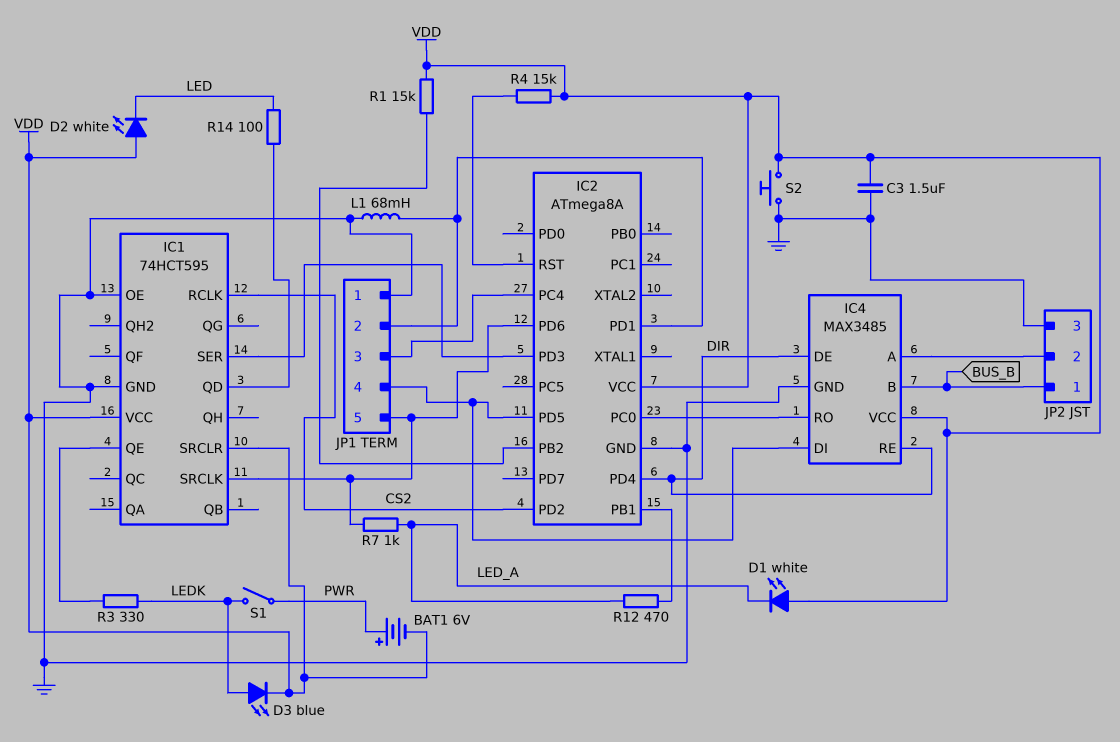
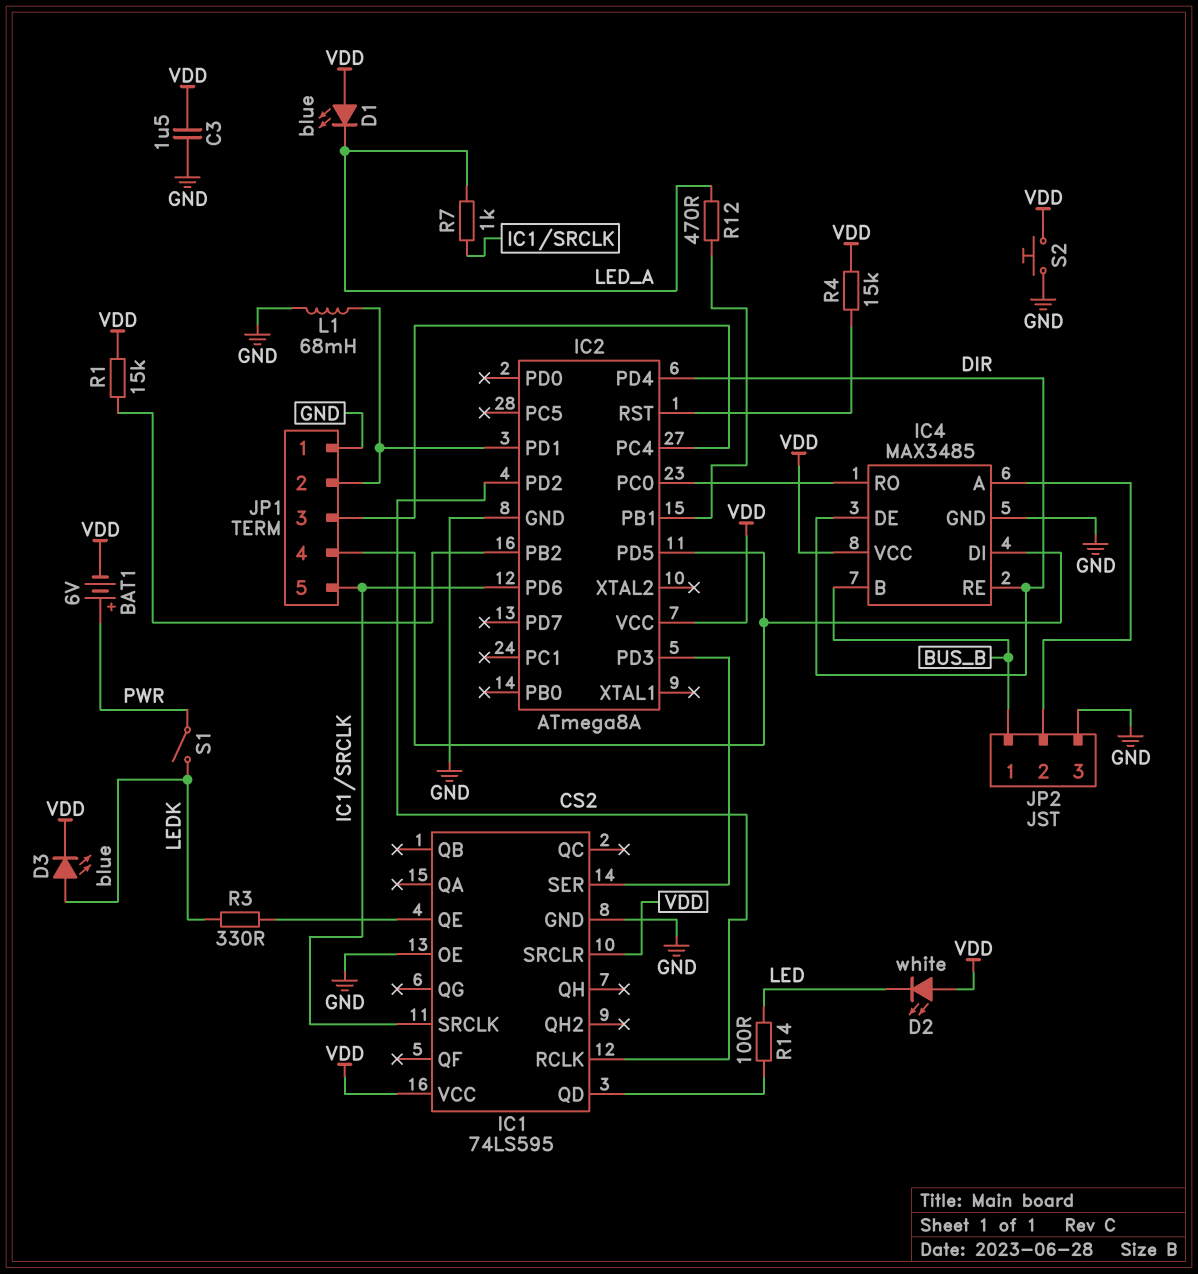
D1: LED white (A VDD, K LED_A) -> LED blue (A VDD, K LED_A)
IC1: 74HCT595 -> 74LS595

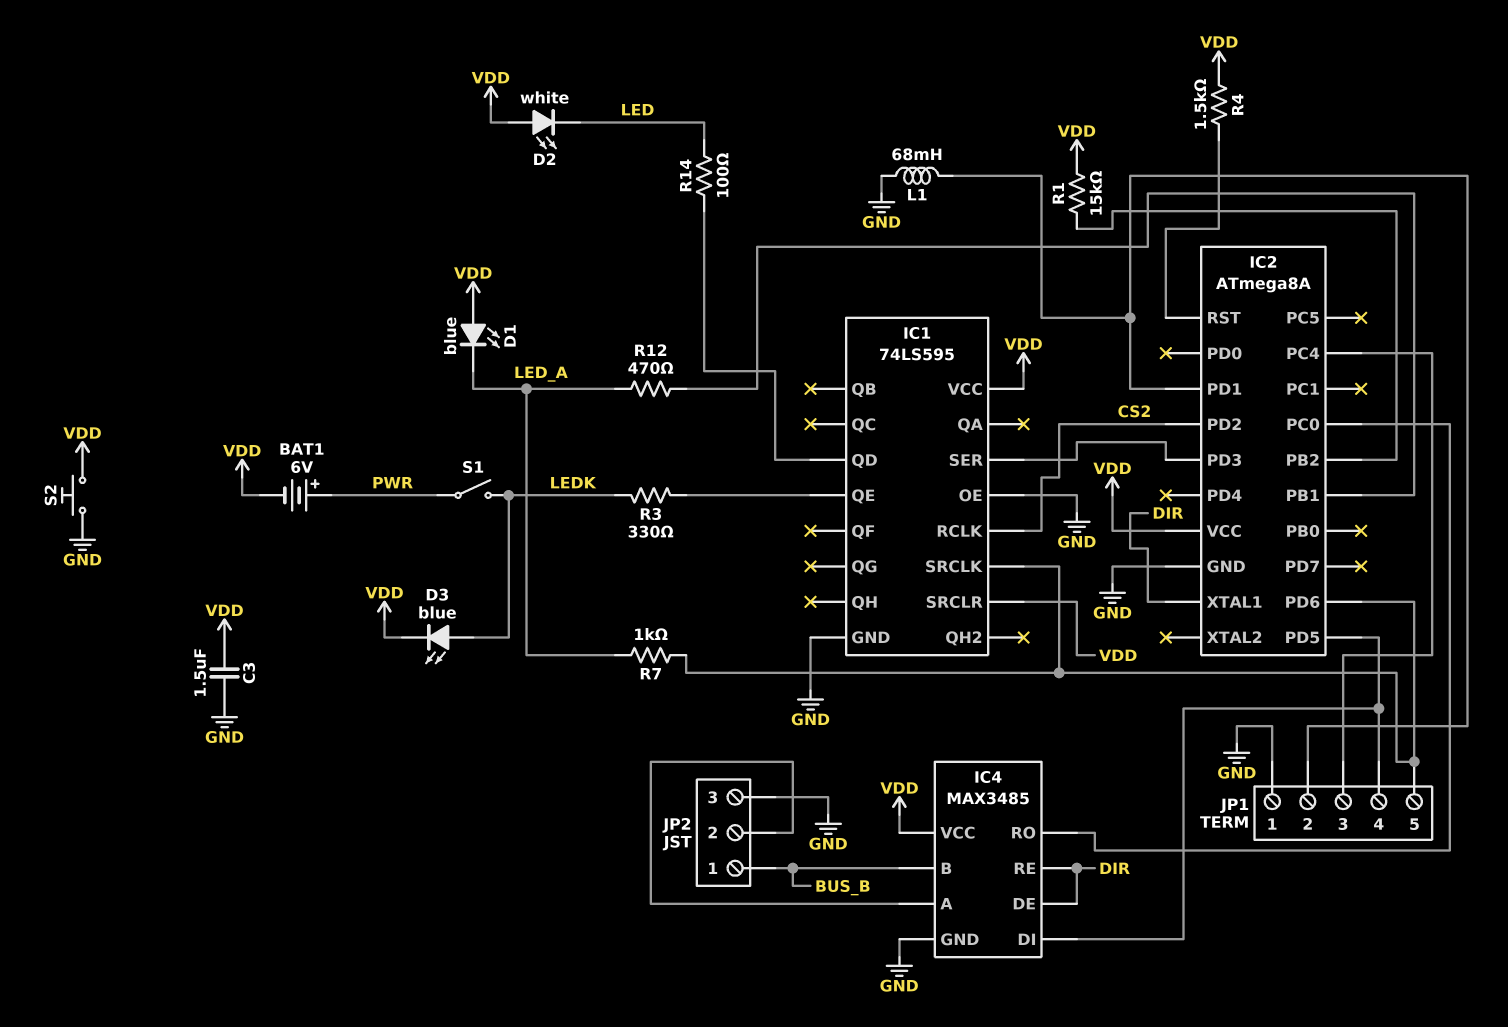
IC2 pin PD4: DIR -> none
IC2 pin XTAL1: none -> DIR
R4: 15k (IC2/RST, VDD) -> 1.5k (IC2/RST, VDD)

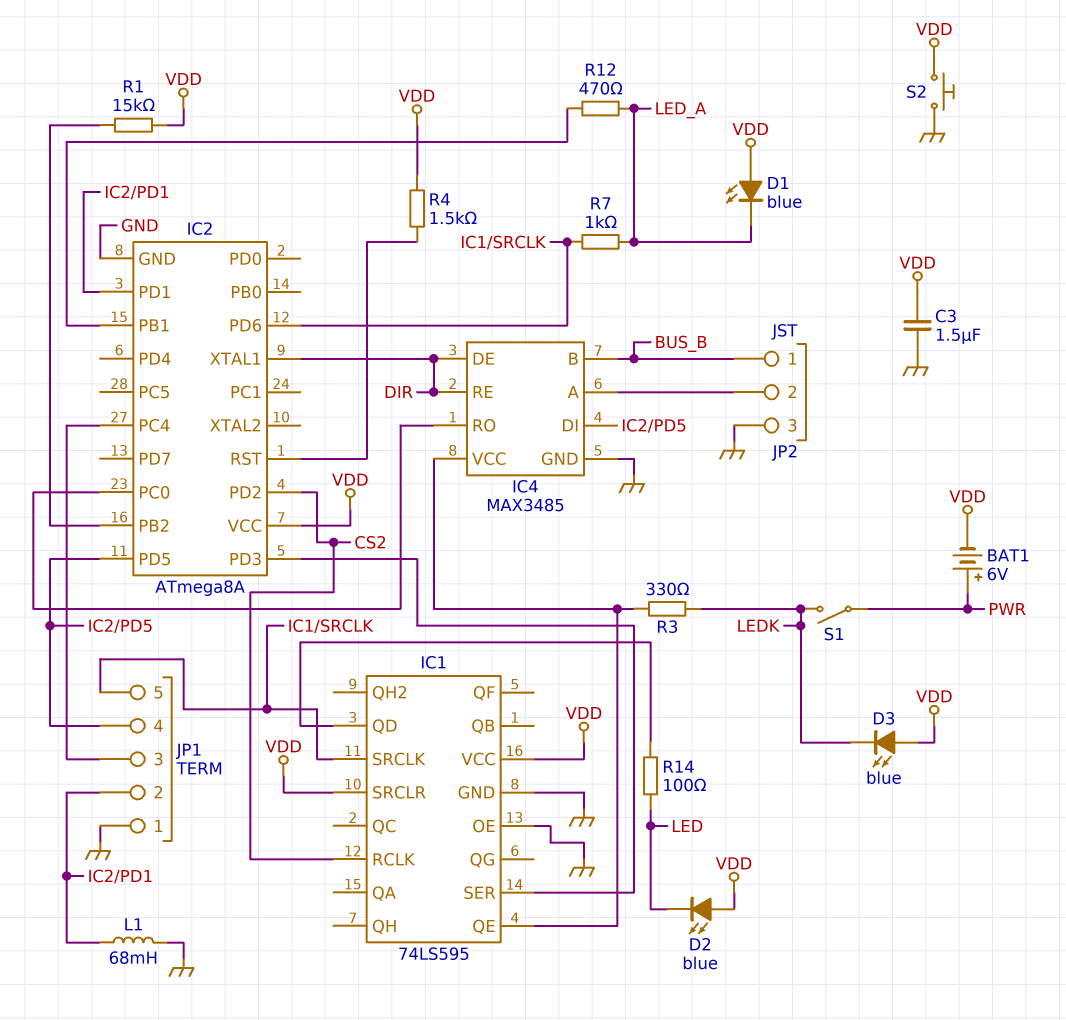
D2: LED white (A VDD, K LED) -> LED blue (A VDD, K LED)
D3: LED blue (A LEDK, K VDD) -> LED blue (A VDD, K LEDK)
IC4 pin VCC: VDD -> IC1/QE

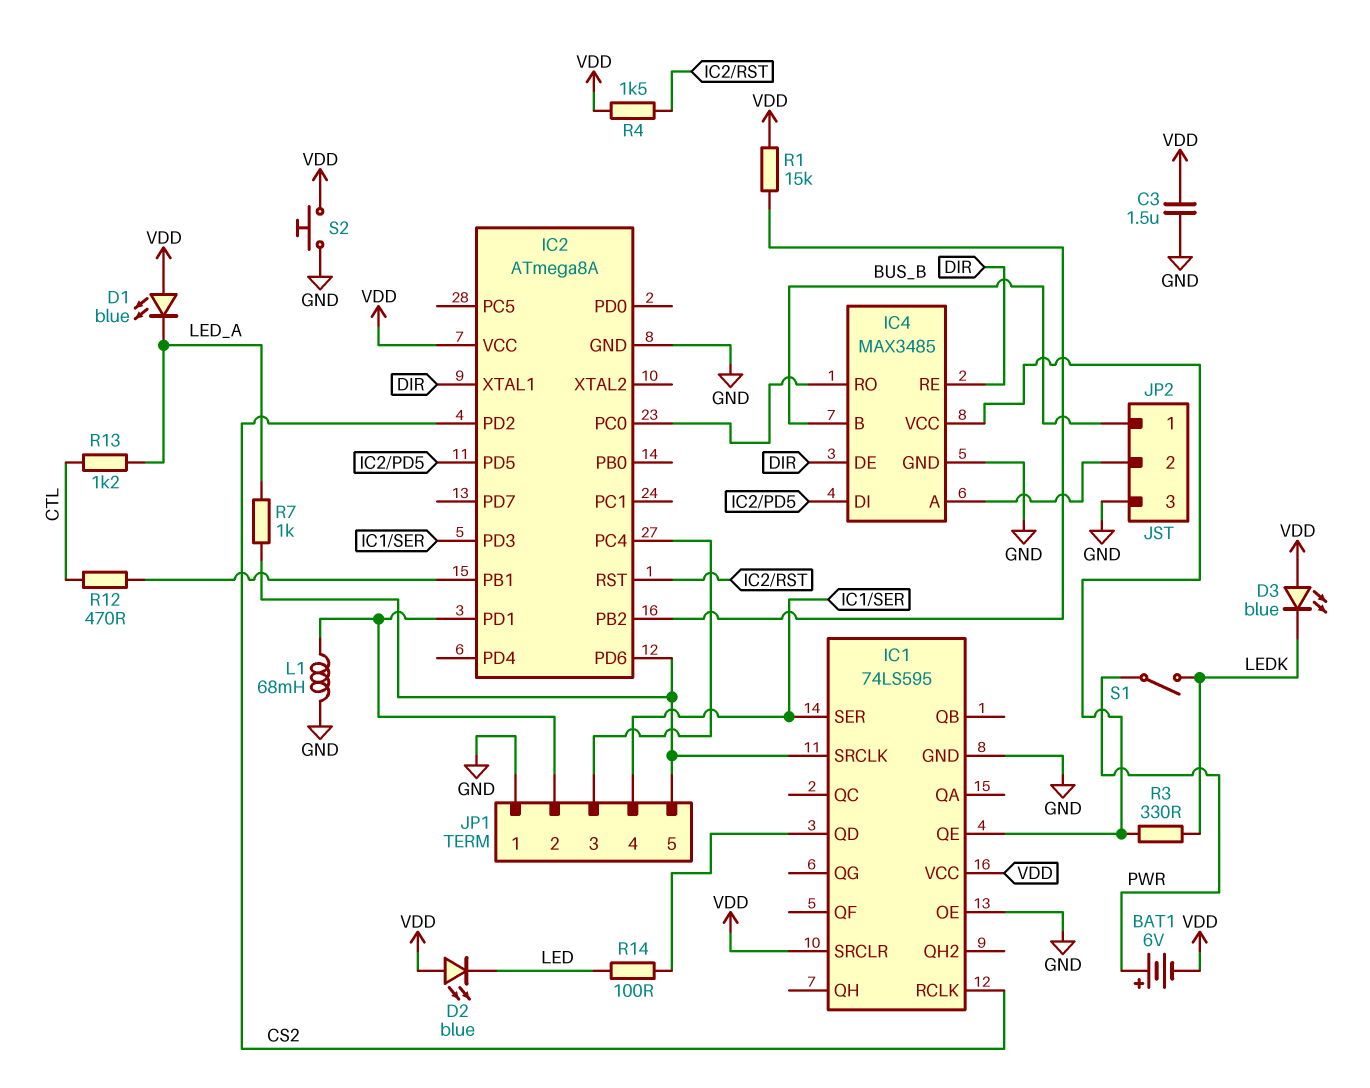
JP1 pin 4: IC2/PD5 -> IC1/SER
R12: 470 (IC2/PB1, LED_A) -> 470 (CTL, IC2/PB1)
R13: none -> 1.2k (CTL, LED_A)

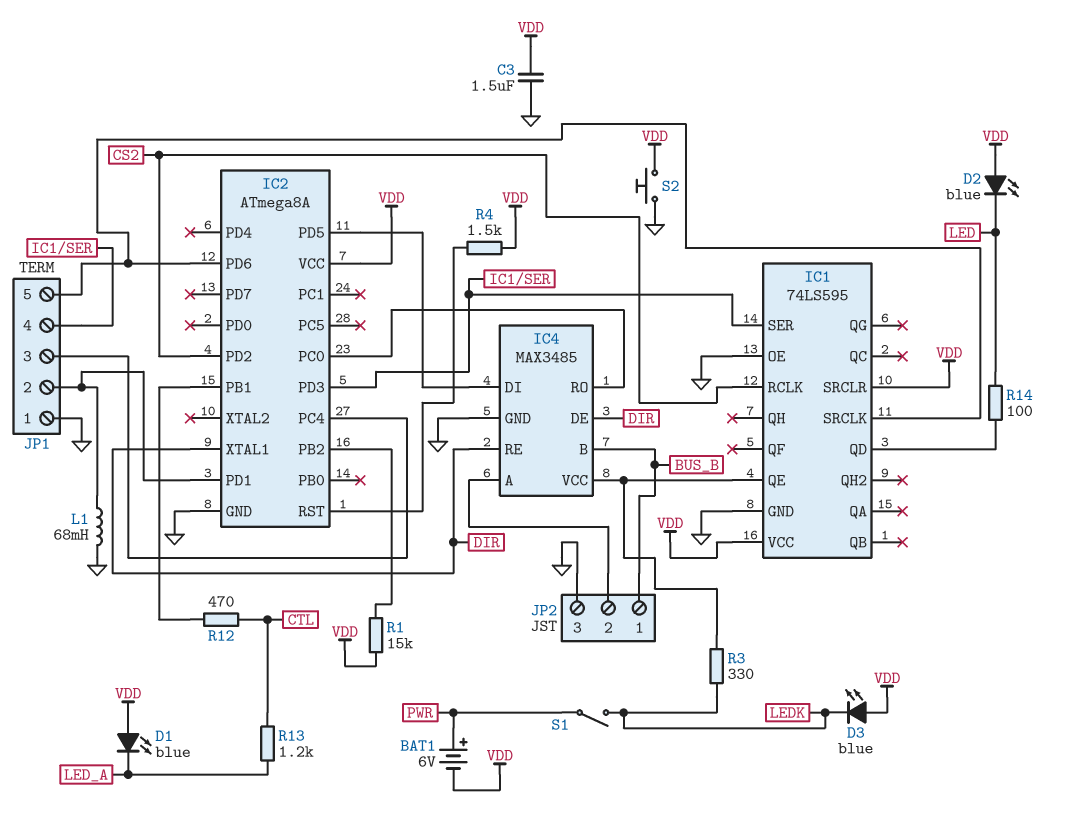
R7: 1k (IC1/SRCLK, LED_A) -> none

